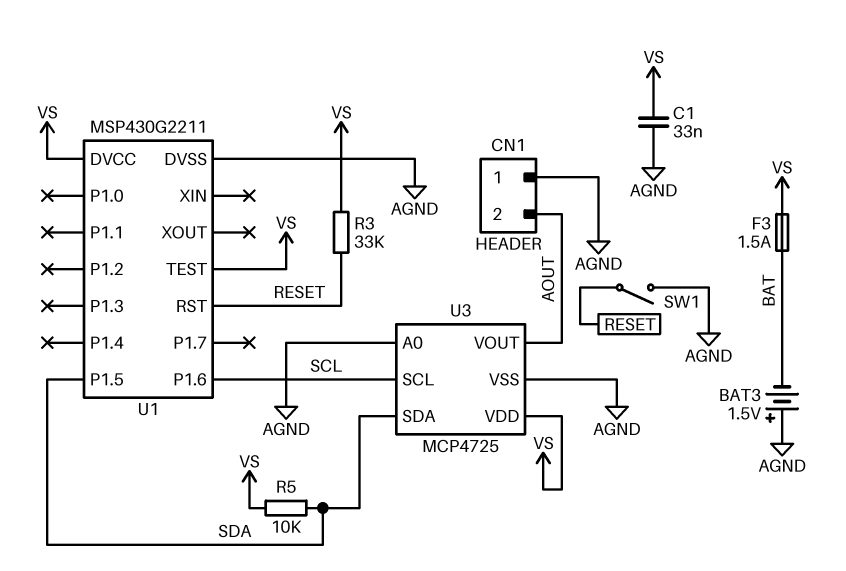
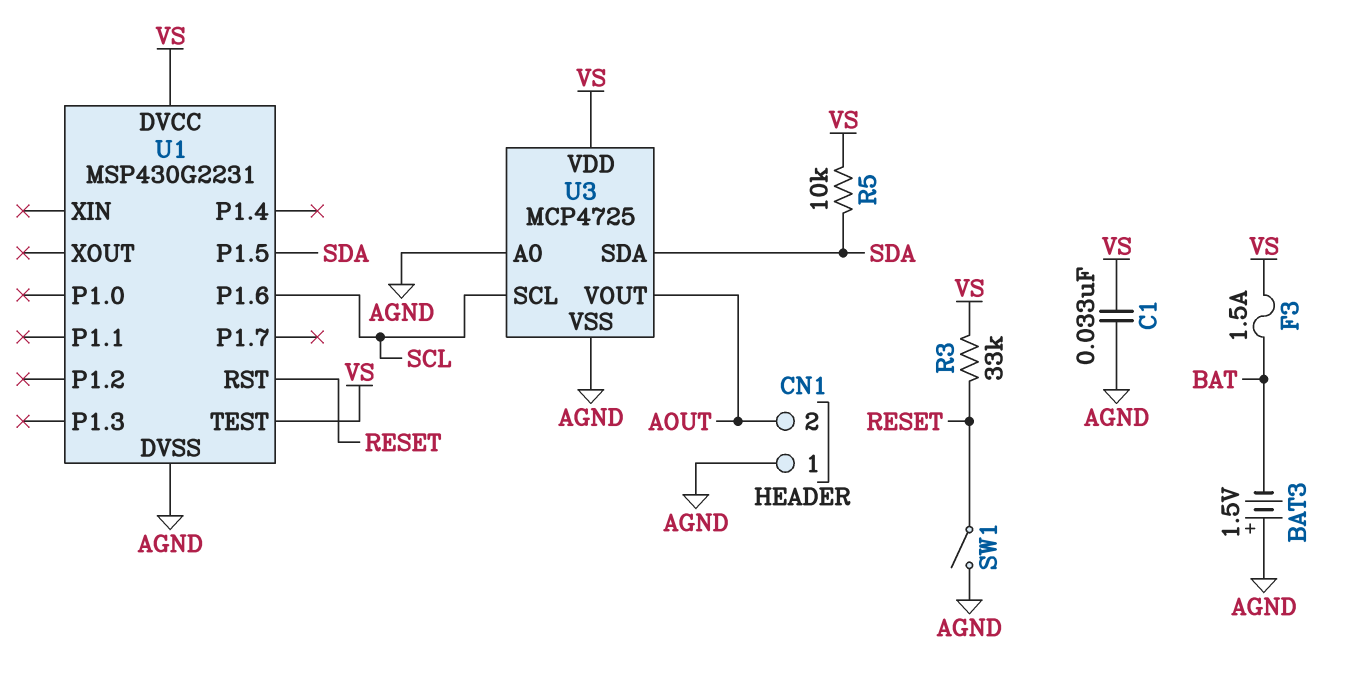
U1: MSP430G2211 -> MSP430G2231

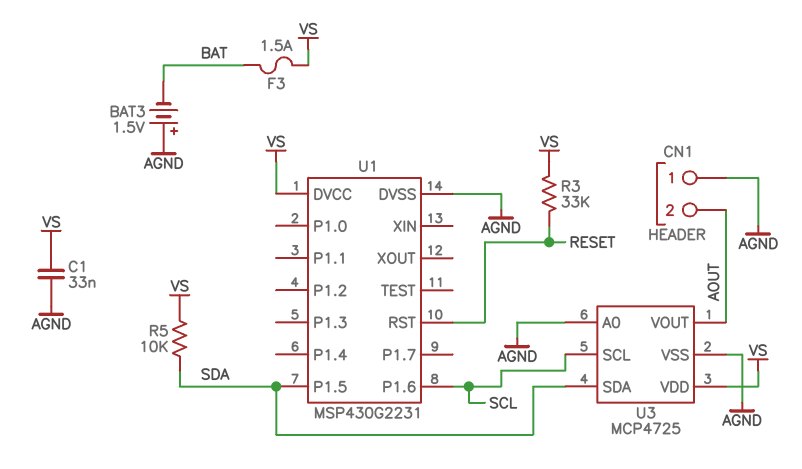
SW1: switch (AGND, RESET) -> none
U1 pin TEST: VS -> none

